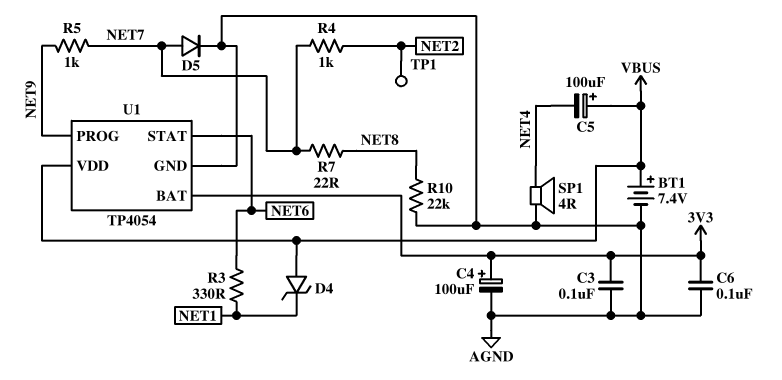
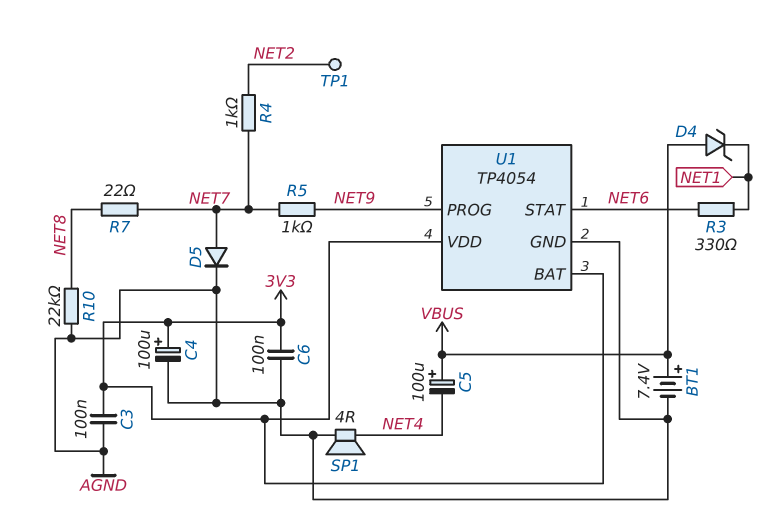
U1 pin VDD: VBUS -> 3V3

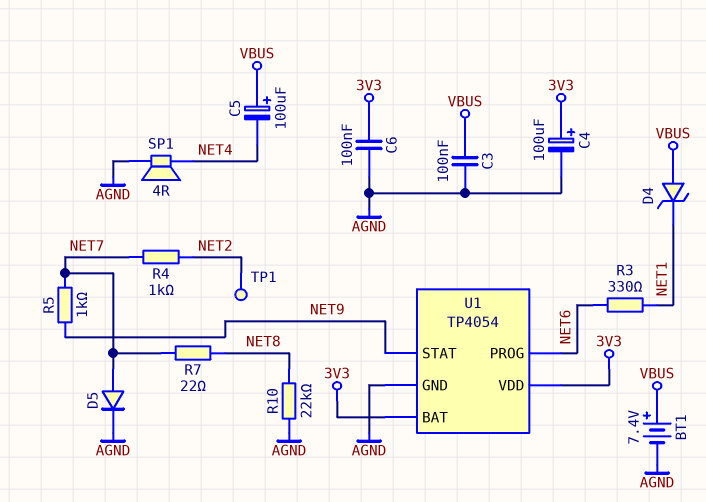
C3: 100nF (3V3, AGND) -> 100nF (AGND, VBUS)
U1 pin PROG: NET9 -> NET6
U1 pin STAT: NET6 -> NET9

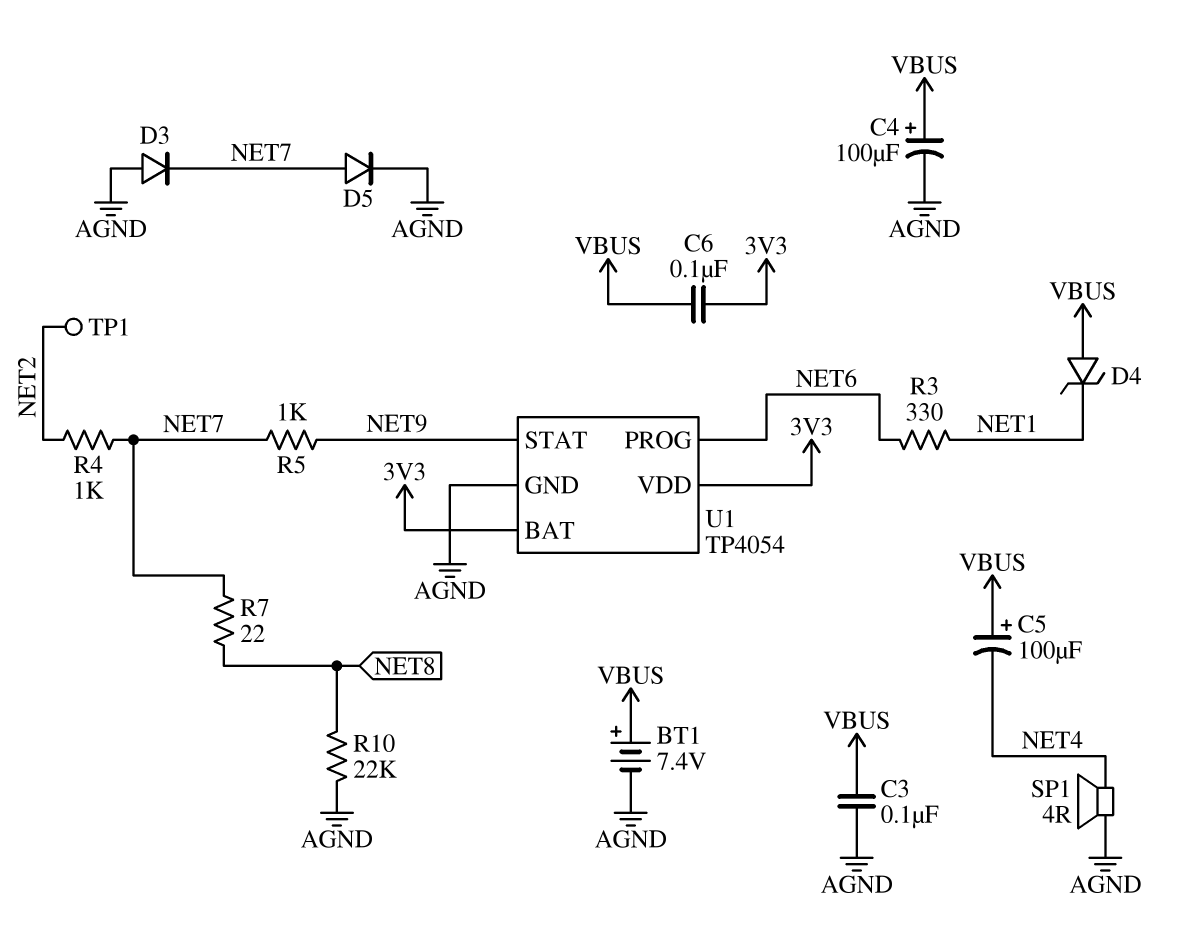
C4: 100uF (plus 3V3, minus AGND) -> 100uF (plus VBUS, minus AGND)
C6: 100nF (3V3, AGND) -> 100nF (3V3, VBUS)
D3: none -> diode (A AGND, K NET7)

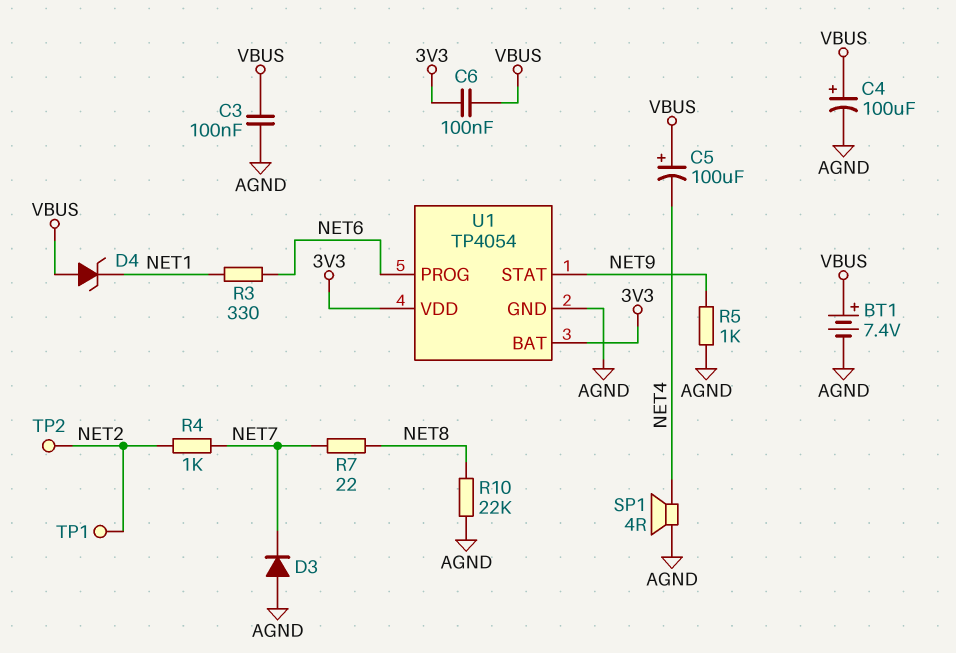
D5: diode (A NET7, K AGND) -> none
R5: 1k (NET7, NET9) -> 1k (AGND, NET9)
TP2: none -> test point (NET2)

